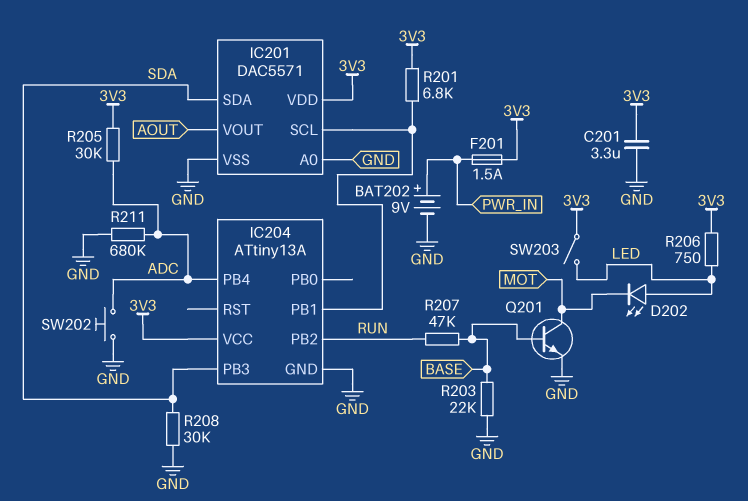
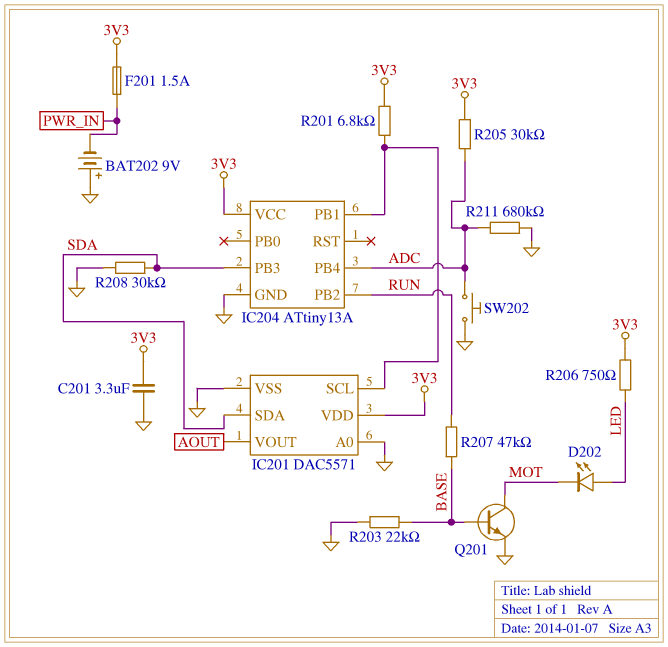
BAT202: 9V (plus PWR_IN, minus GND) -> 9V (plus GND, minus PWR_IN)
SW203: switch (3V3, LED) -> none

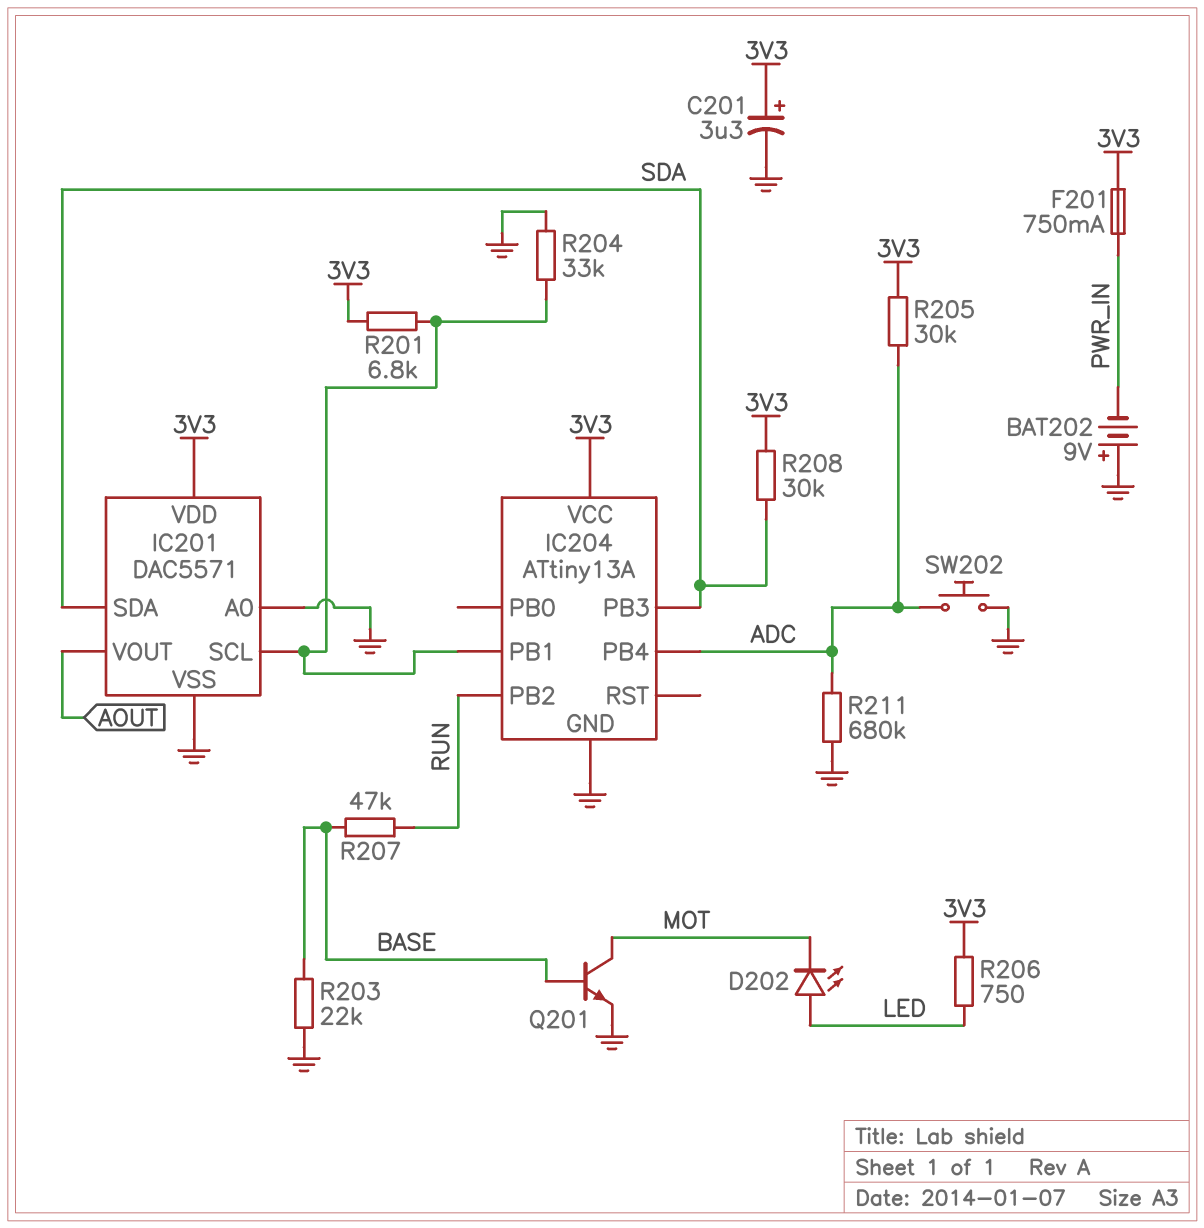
C201: 3.3uF (3V3, GND) -> 3.3uF (plus 3V3, minus GND)
F201: 1.5A (3V3, PWR_IN) -> 750mA (3V3, PWR_IN)
R204: none -> 33k (GND, IC201/SCL)
R208: 30k (GND, SDA) -> 30k (3V3, SDA)

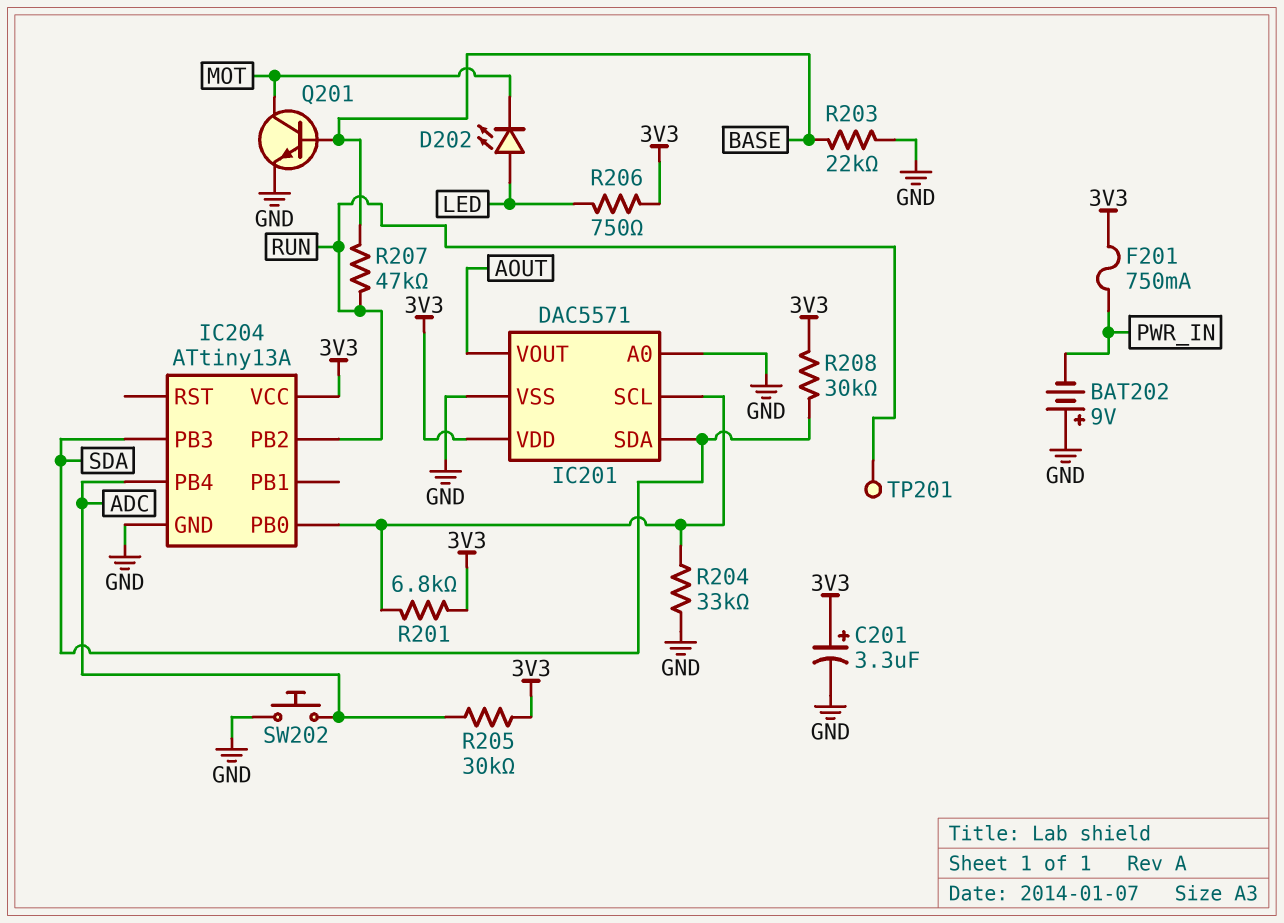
IC204 pin PB0: none -> IC201/SCL
IC204 pin PB1: IC201/SCL -> none
R211: 680k (ADC, GND) -> none
TP201: none -> test point (RUN)

